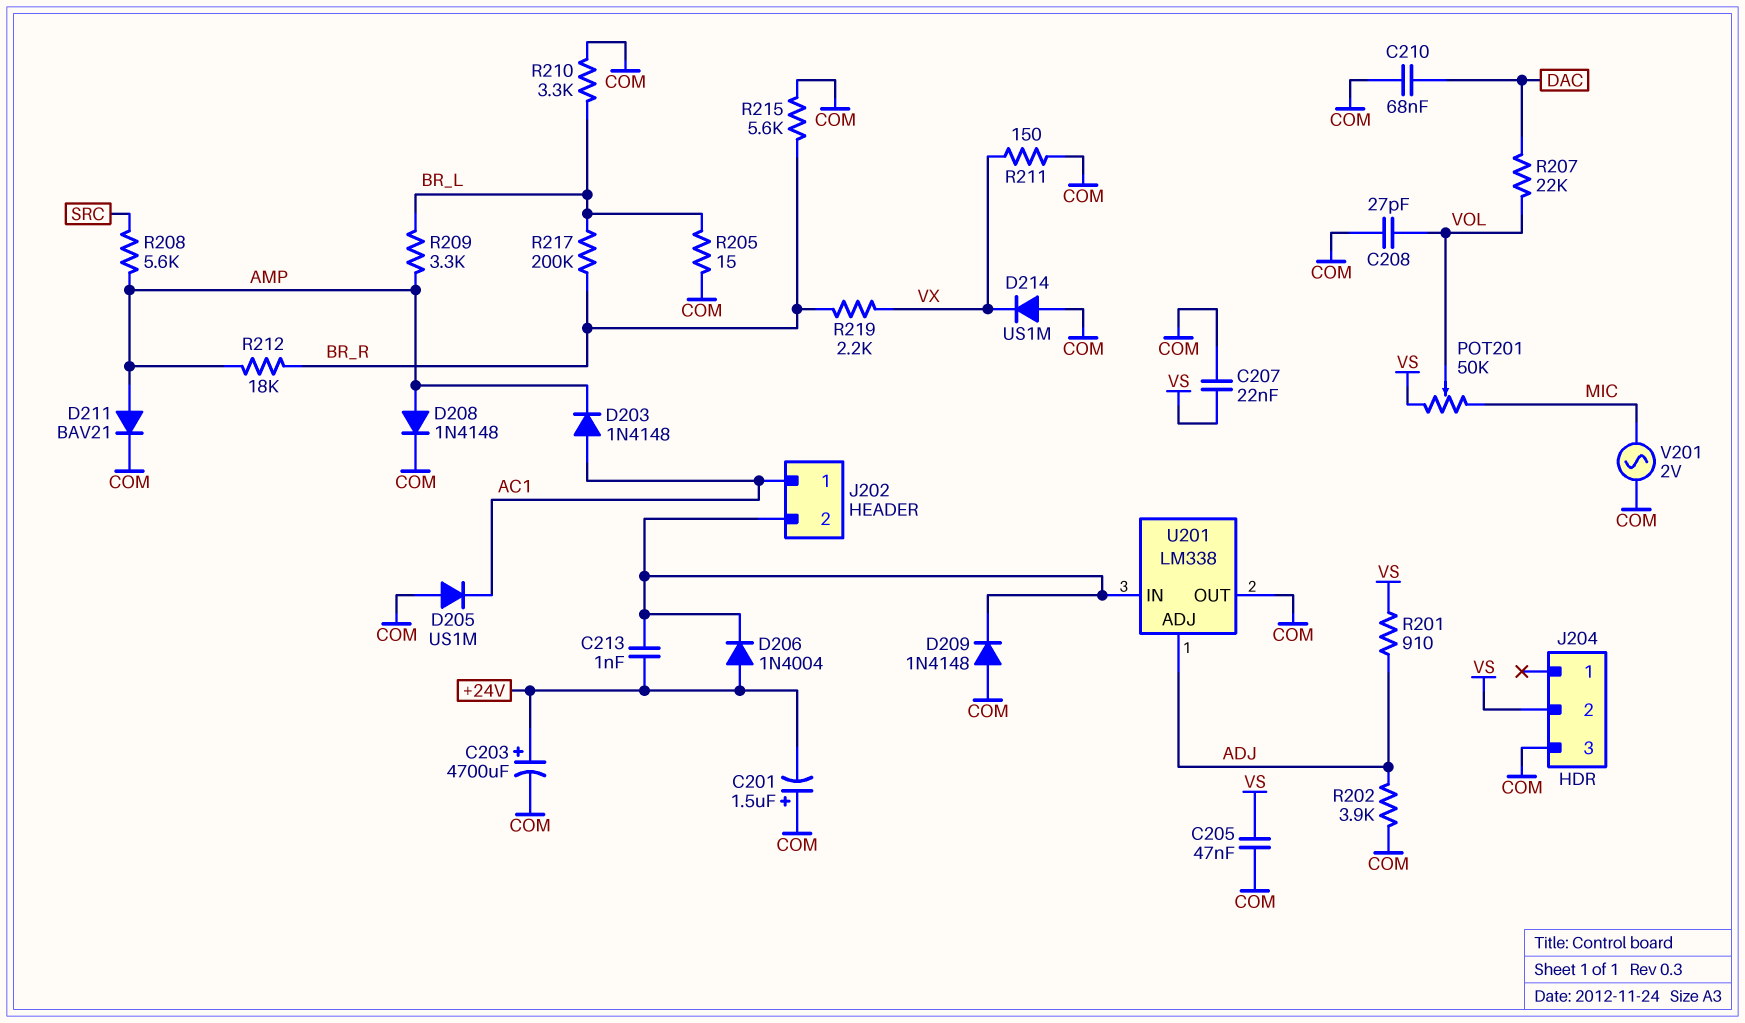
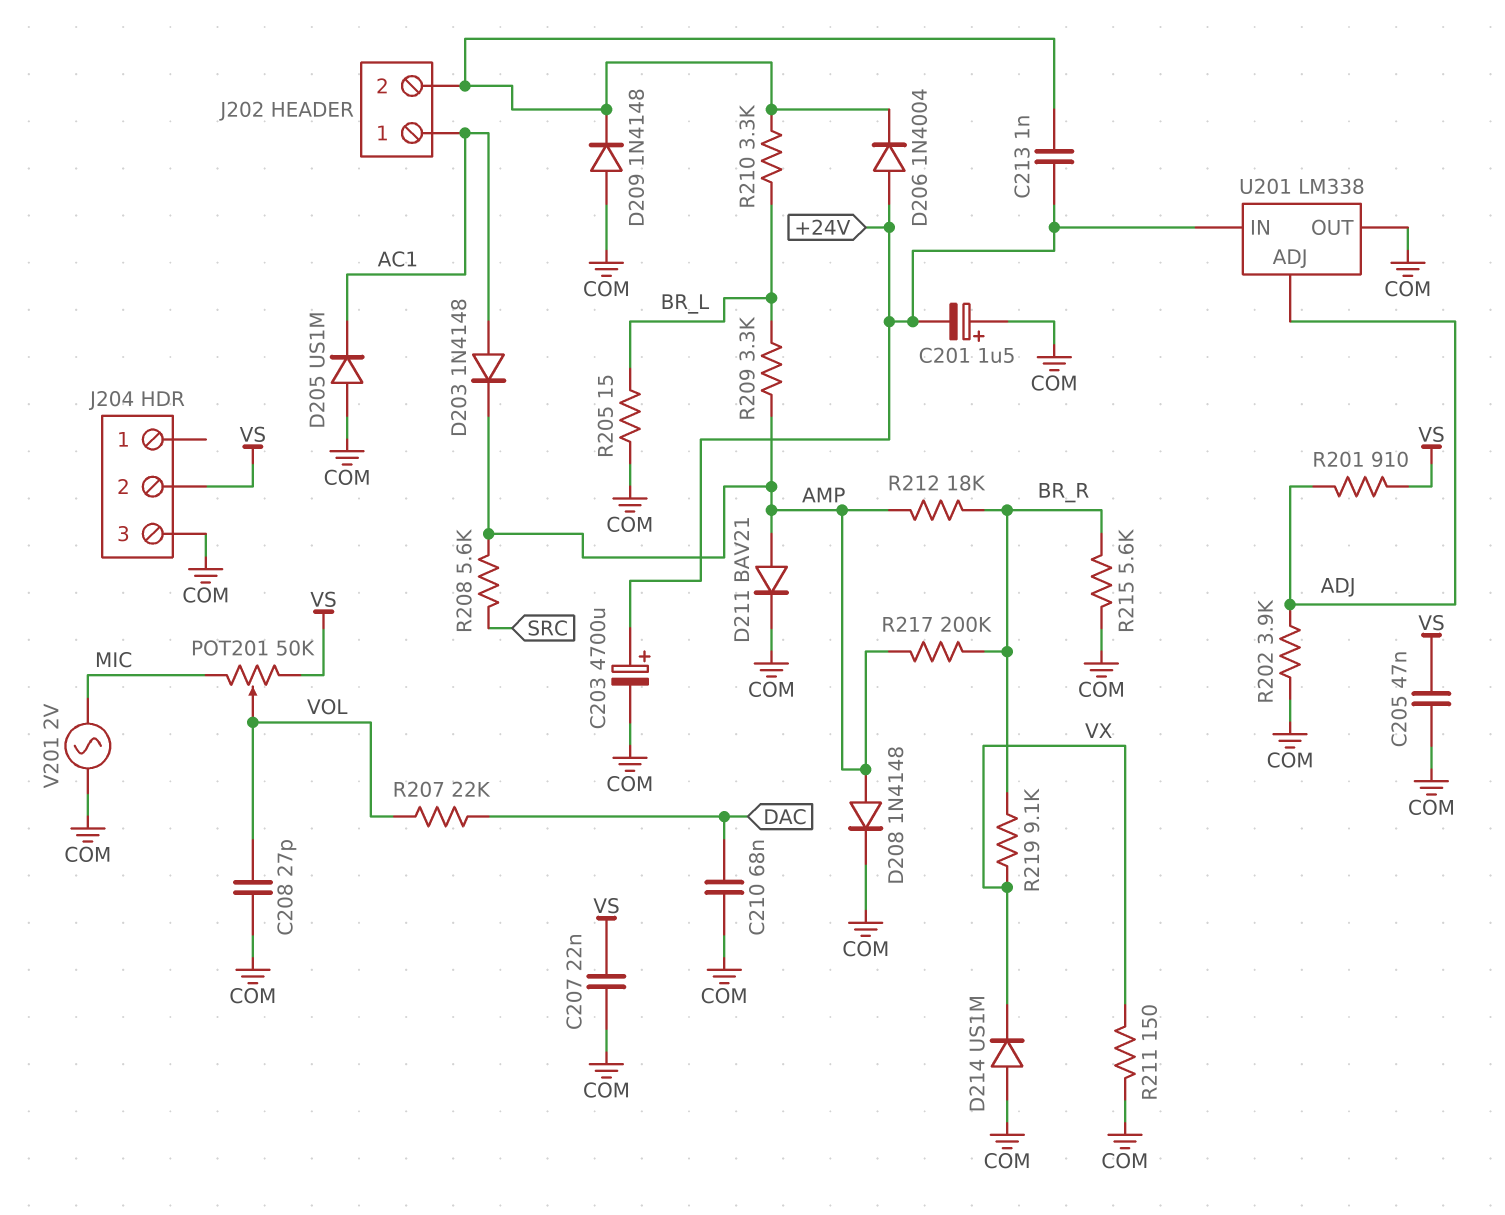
R210: 3.3k (BR_L, COM) -> 3.3k (BR_L, J202/2)
R217: 200k (BR_L, BR_R) -> 200k (AMP, BR_R)
R219: 2.2k (BR_R, VX) -> 9.1k (BR_R, VX)
U201 pin IN: J202/2 -> +24V

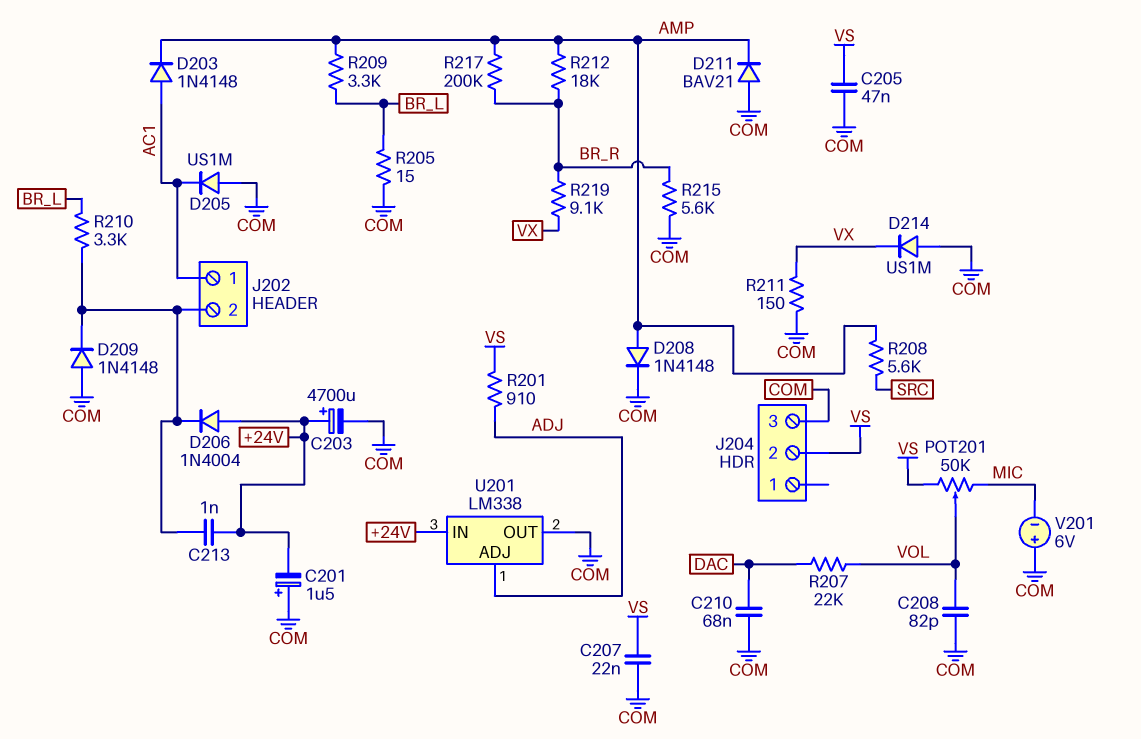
C208: 27pF (COM, VOL) -> 82pF (COM, VOL)
D211: diode BAV21 (A AMP, K COM) -> diode BAV21 (A COM, K AMP)
R202: 3.9k (ADJ, COM) -> none
V201: AC 2V (COM, MIC) -> 6V (plus COM, minus MIC)

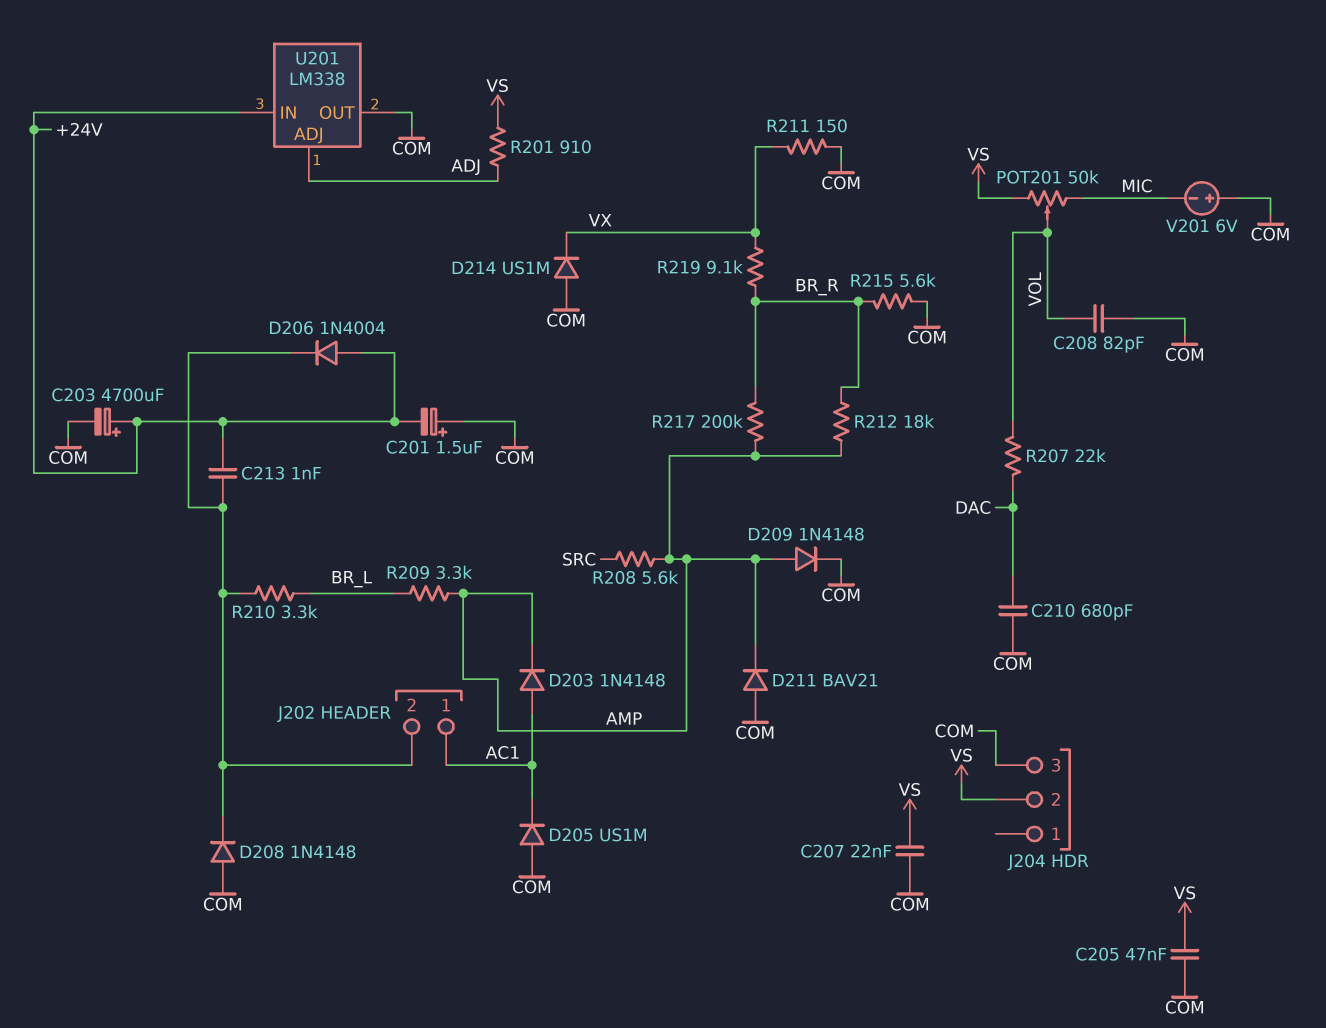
C210: 68nF (COM, DAC) -> 680pF (COM, DAC)
D208: diode 1N4148 (A AMP, K COM) -> diode 1N4148 (A COM, K J202/2)
D209: diode 1N4148 (A COM, K J202/2) -> diode 1N4148 (A AMP, K COM)
R205: 15 (BR_L, COM) -> none

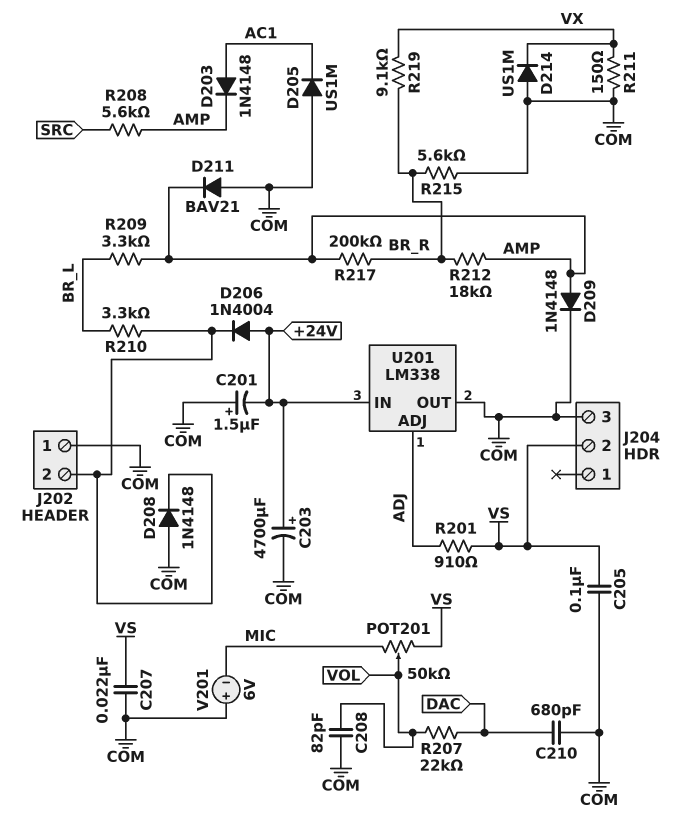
C205: 47nF (COM, VS) -> 100nF (COM, VS)
C213: 1nF (+24V, J202/2) -> none
J202 pin 1: AC1 -> COM

